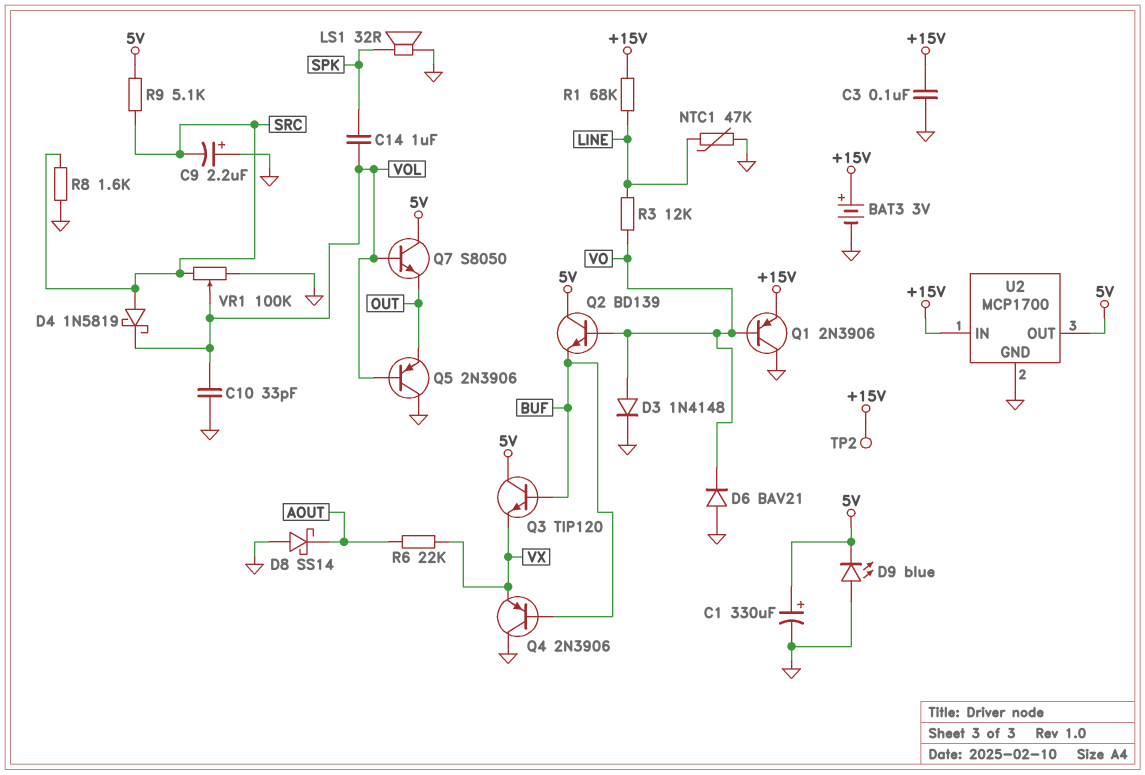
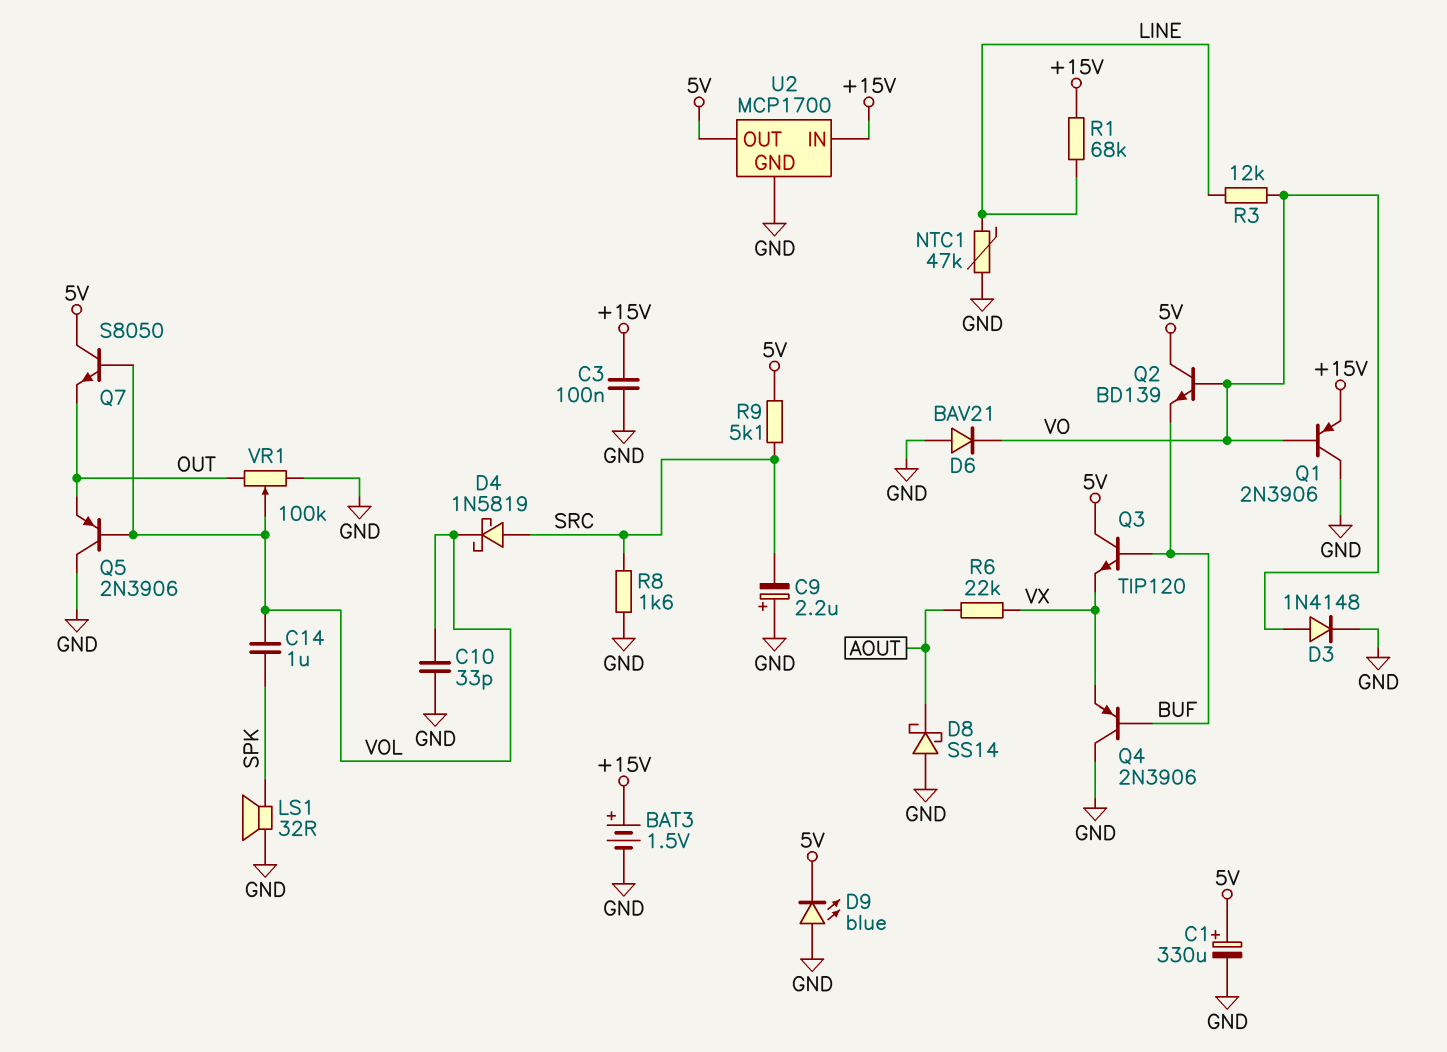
BAT3: 3V (plus +15V, minus GND) -> 1.5V (plus +15V, minus GND)
TP2: test point (+15V) -> none
VR1: 100k (GND, SRC, wiper VOL) -> 100k (GND, OUT, wiper VOL)

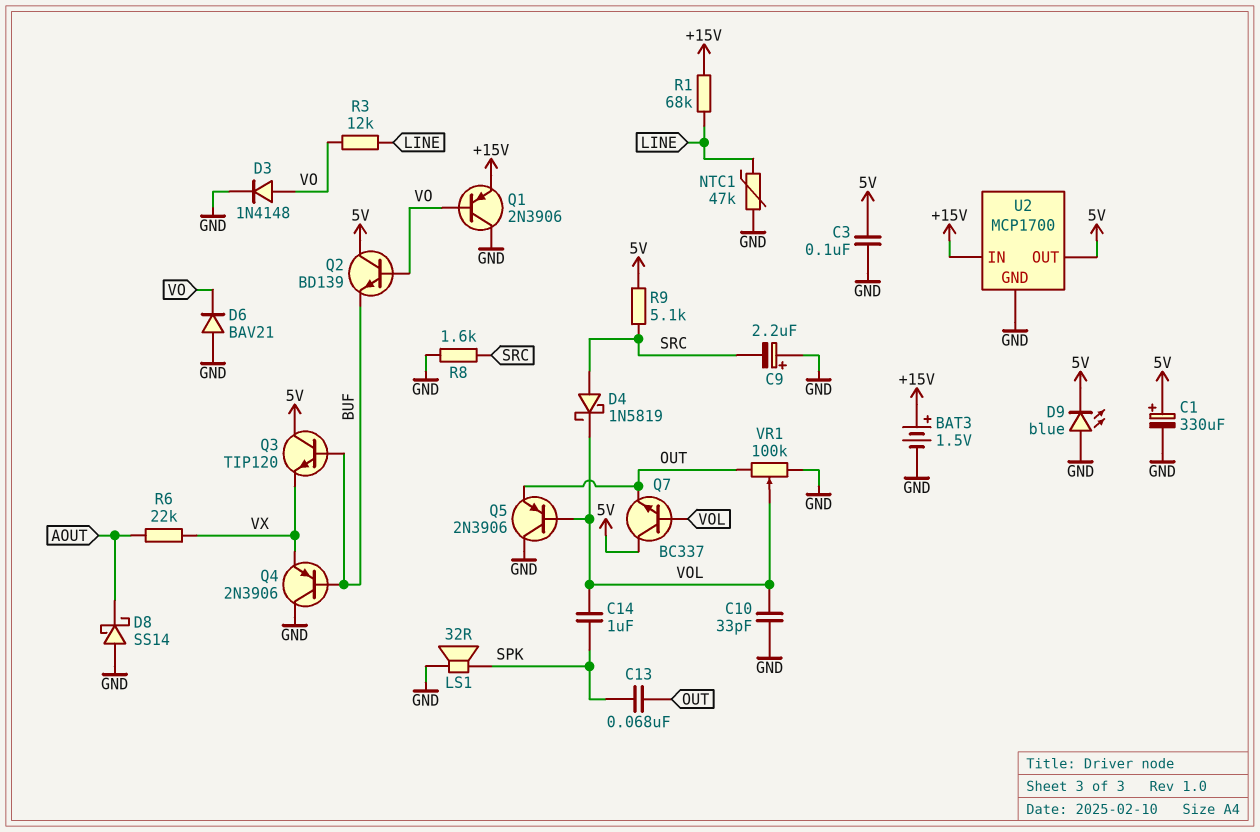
C3: 100nF (+15V, GND) -> 100nF (5V, GND)
C13: none -> 68nF (OUT, SPK)
Q7: NPN S8050 (B VOL, C 5V, E OUT) -> NPN BC337 (B VOL, C 5V, E OUT)

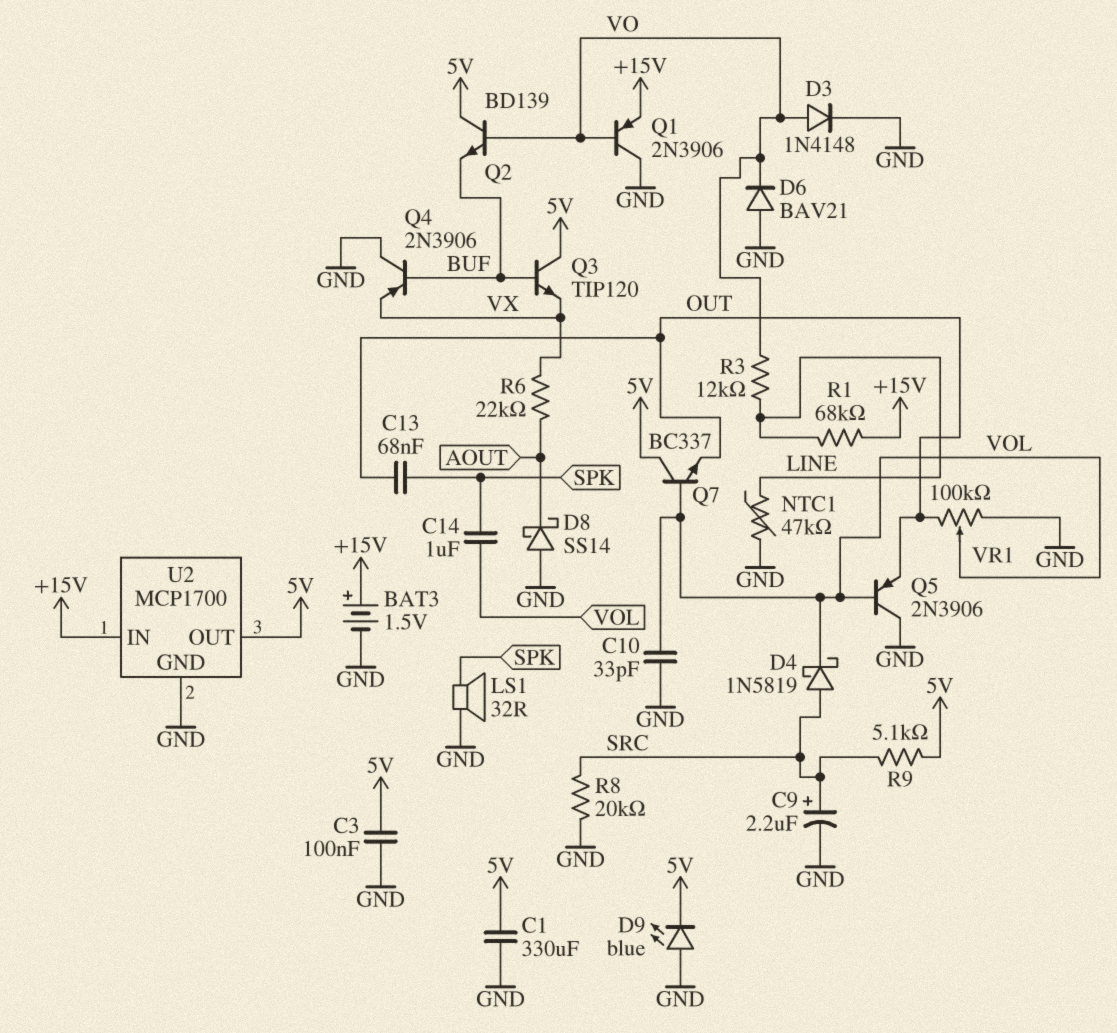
C1: 330uF (plus 5V, minus GND) -> 330uF (5V, GND)
C9: 2.2uF (plus GND, minus SRC) -> 2.2uF (plus SRC, minus GND)
R8: 1.6k (GND, SRC) -> 20k (GND, SRC)

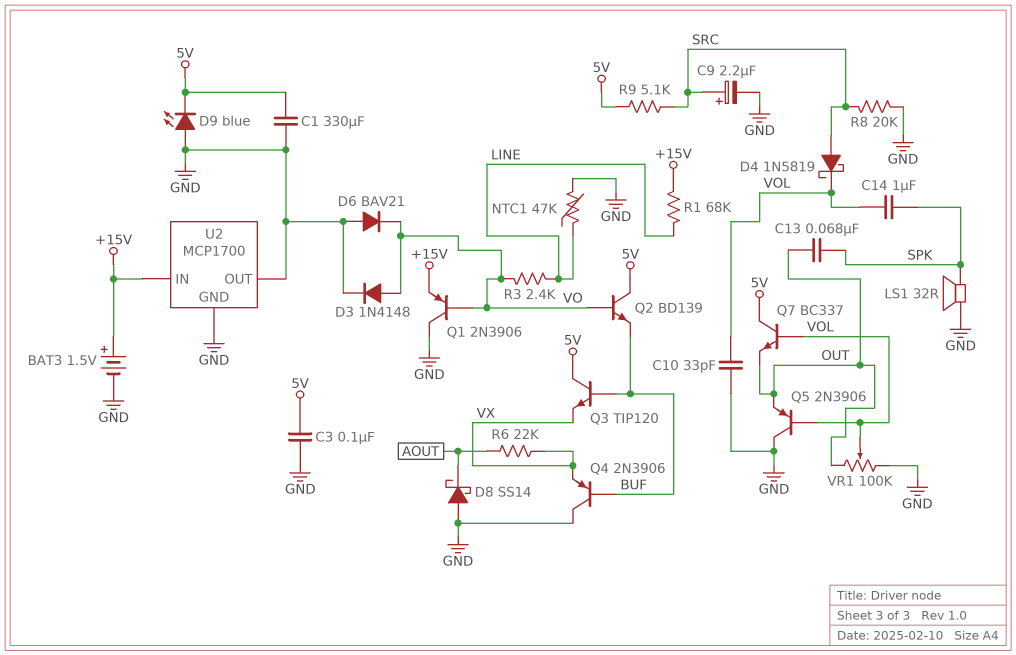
R3: 12k (LINE, VO) -> 2.4k (LINE, VO)
U2 pin OUT: 5V -> GND

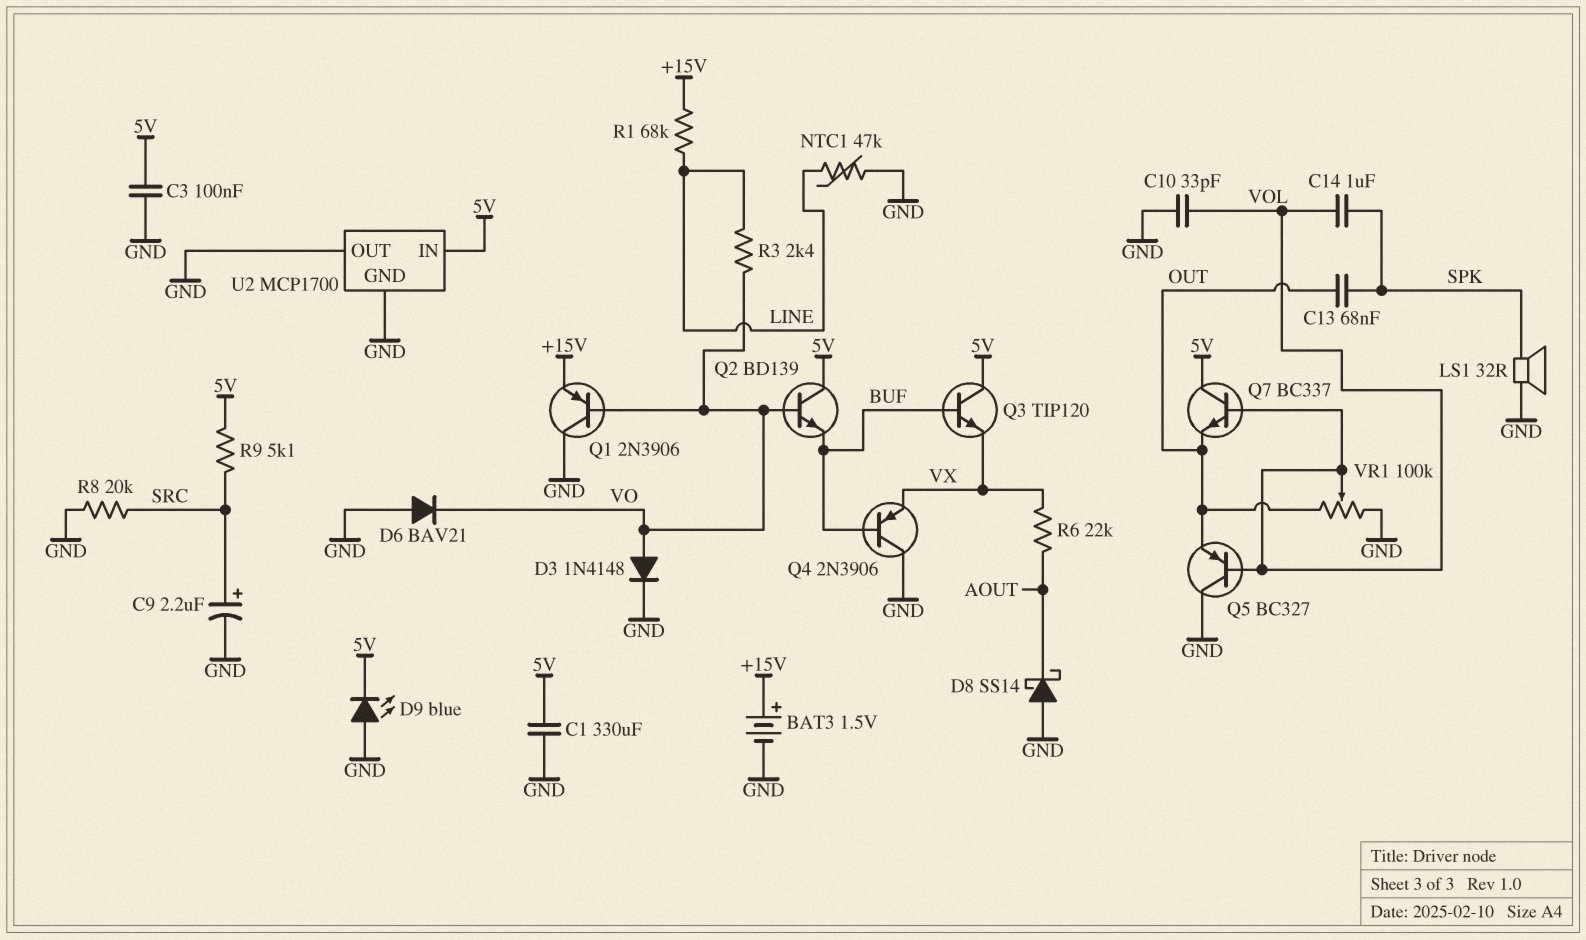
D4: schottky 1N5819 (A SRC, K VOL) -> none
Q5: PNP 2N3906 (B VOL, C GND, E OUT) -> PNP BC327 (B VOL, C GND, E OUT)
U2 pin IN: +15V -> 5V

